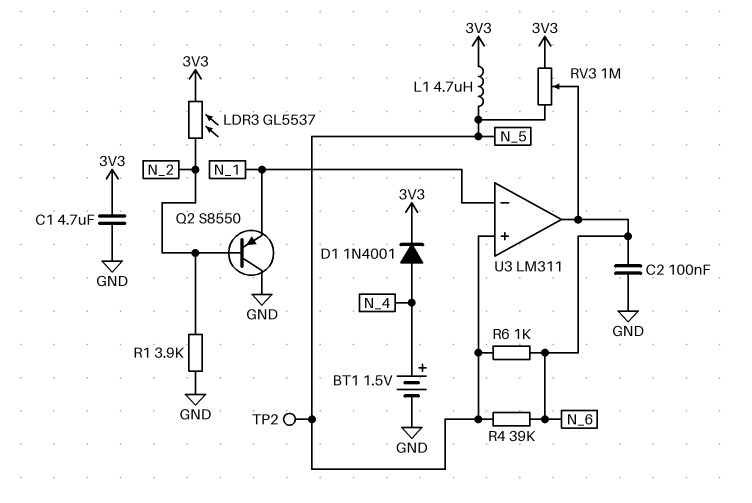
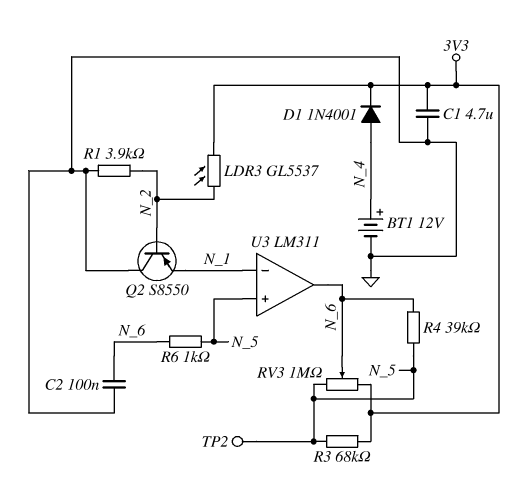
BT1: 1.5V (plus N_4, minus GND) -> 12V (plus N_4, minus GND)
L1: 4.7uH (3V3, N_5) -> none
R3: none -> 68k (3V3, N_5)

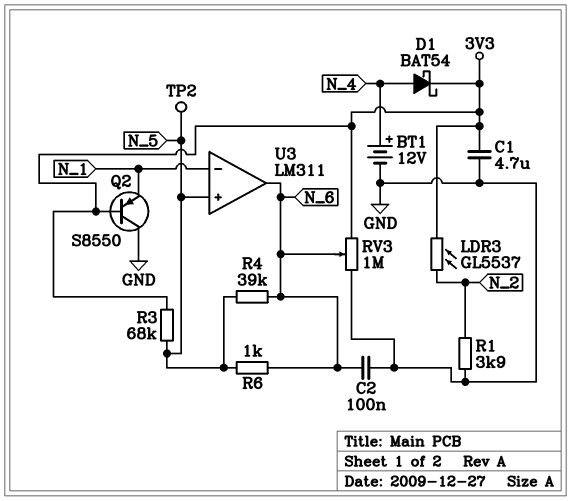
D1: diode 1N4001 (A N_4, K 3V3) -> schottky BAT54 (A N_4, K 3V3)
Q2: PNP S8550 (B N_2, C GND, E N_1) -> PNP S8550 (B 3V3, C GND, E N_1)
RV3: 1M (3V3, N_5, wiper N_6) -> 1M (3V3, GND, wiper N_6)

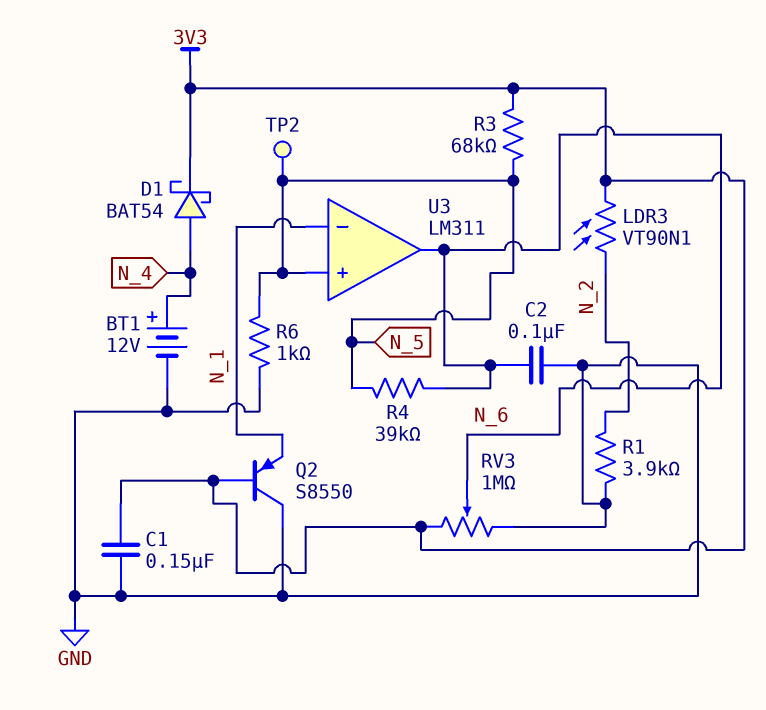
C1: 4.7uF (3V3, GND) -> 150nF (3V3, GND)
LDR3: GL5537 (3V3, N_2) -> VT90N1 (3V3, N_2)
R6: 1k (N_5, N_6) -> 1k (GND, N_5)

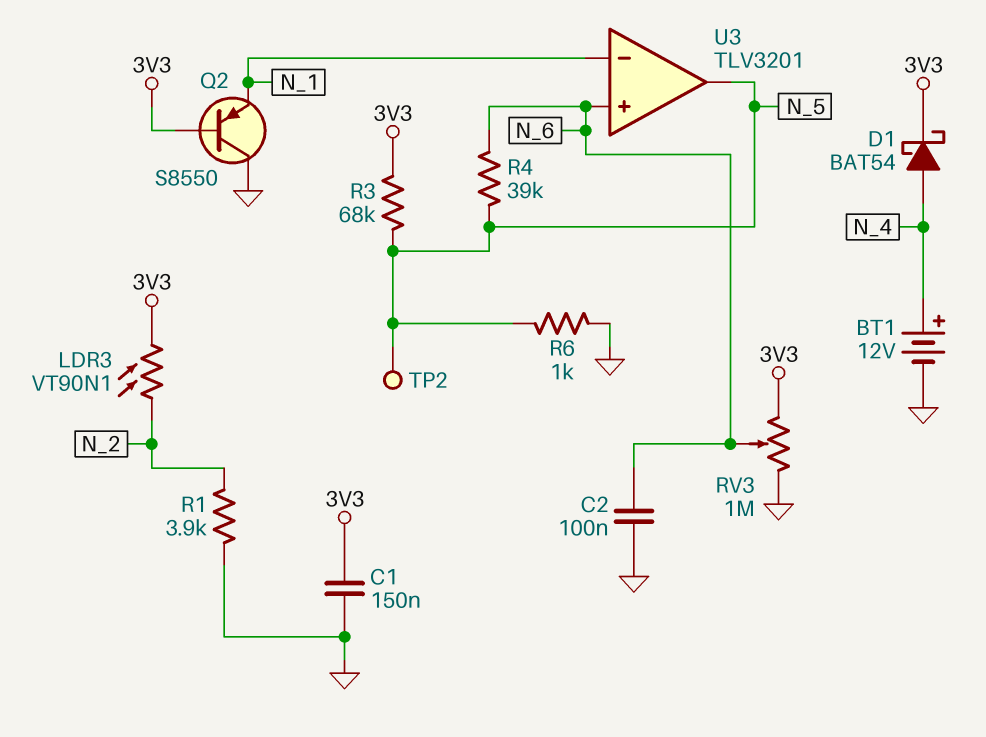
U3: LM311 -> TLV3201
U3 pin in+: N_5 -> N_6
U3 pin out: N_6 -> N_5

